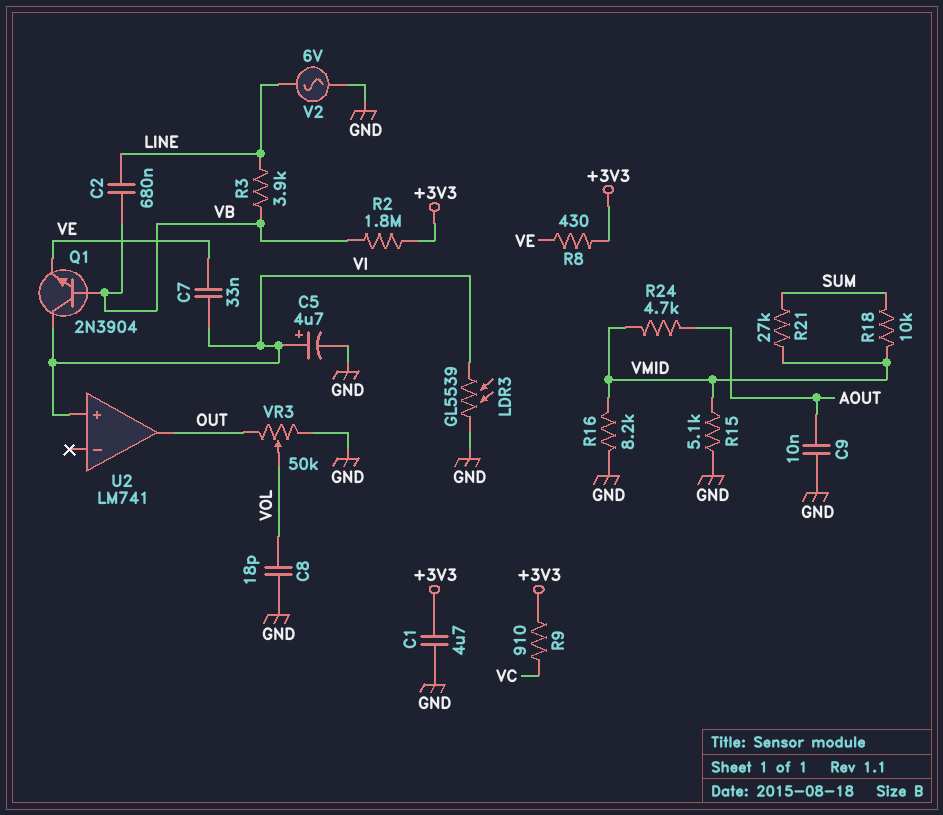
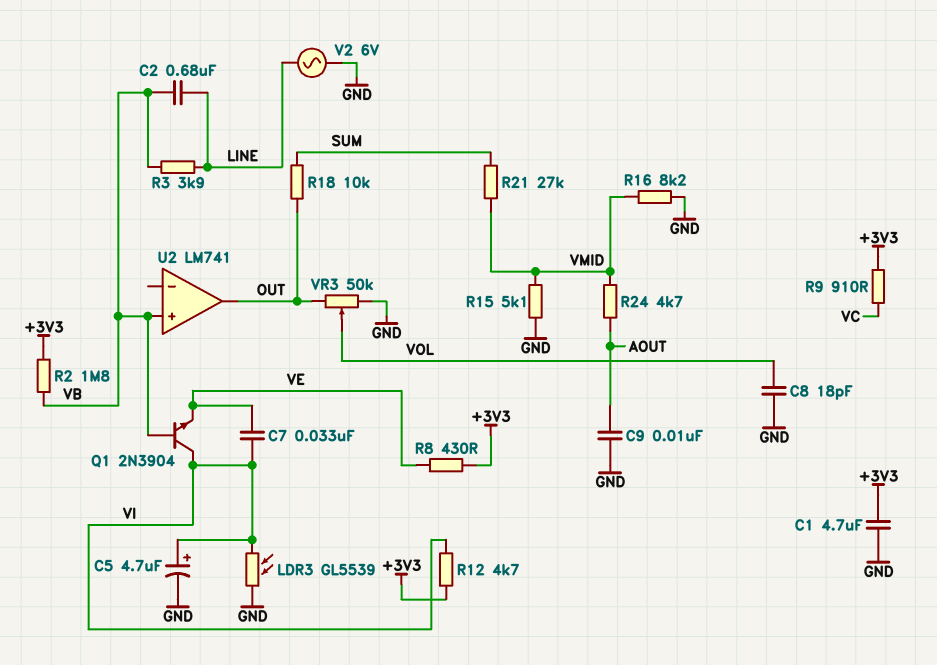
R12: none -> 4.7k (+3V3, VI)
R18: 10k (SUM, VMID) -> 10k (OUT, SUM)
U2 pin in+: VI -> VB

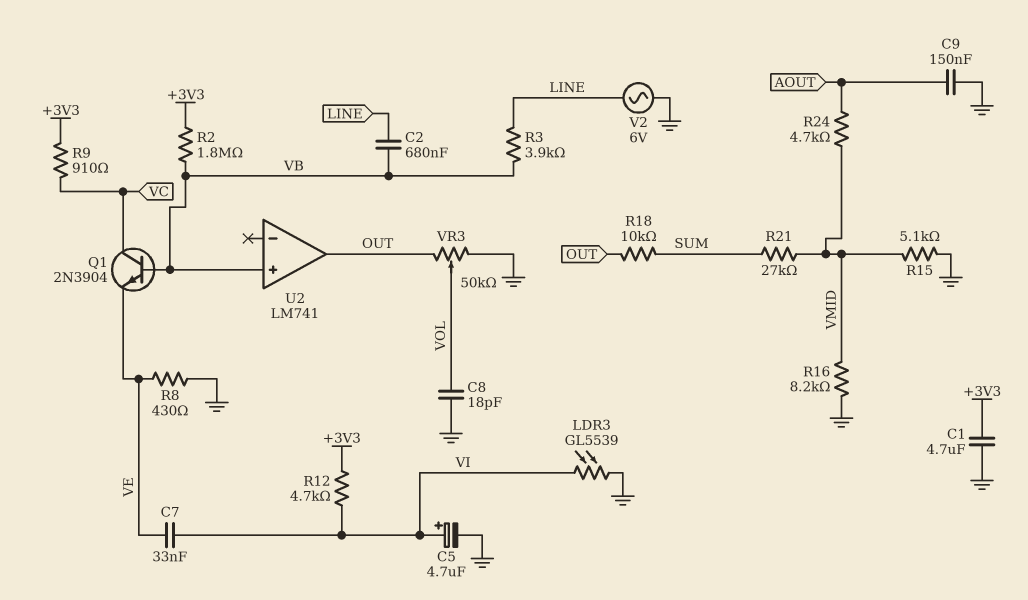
C9: 10nF (AOUT, GND) -> 150nF (AOUT, GND)
Q1: NPN 2N3904 (B VB, C VI, E VE) -> NPN 2N3904 (B VB, C VC, E VE)
R8: 430 (+3V3, VE) -> 430 (GND, VE)

